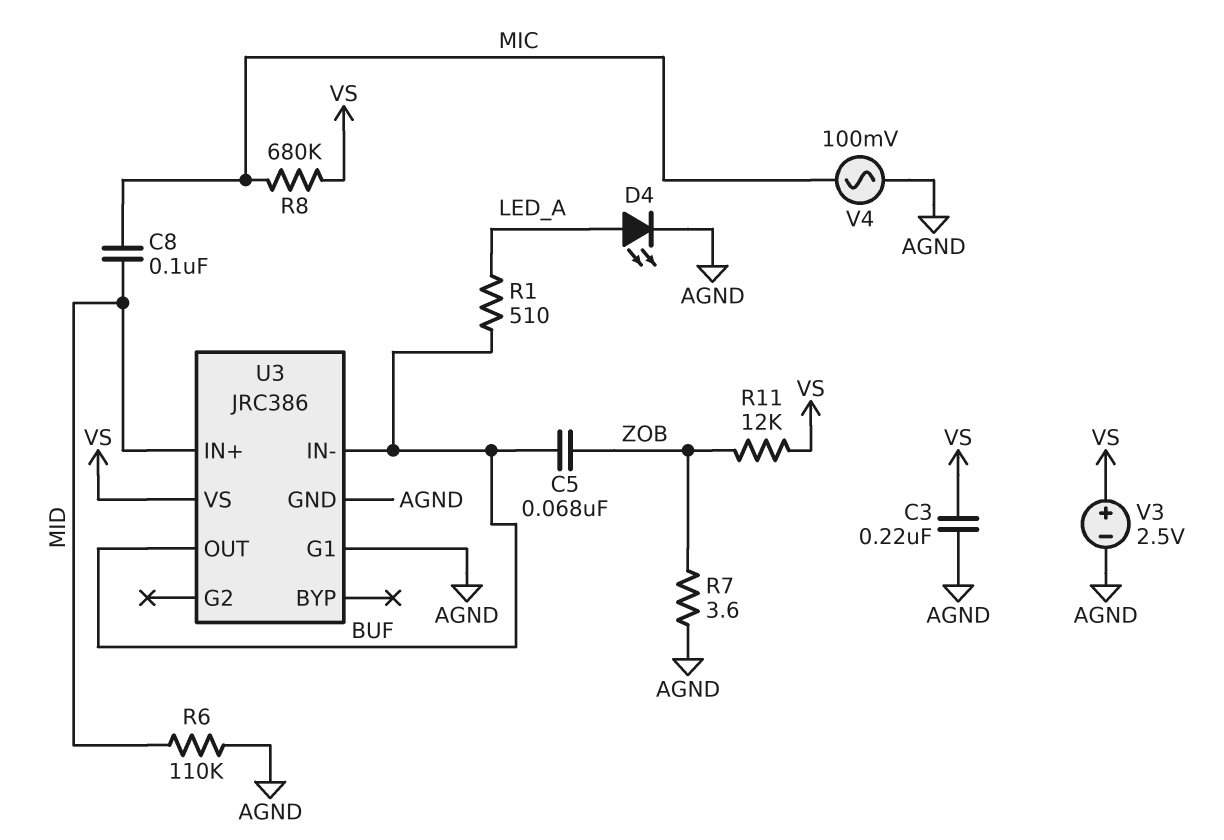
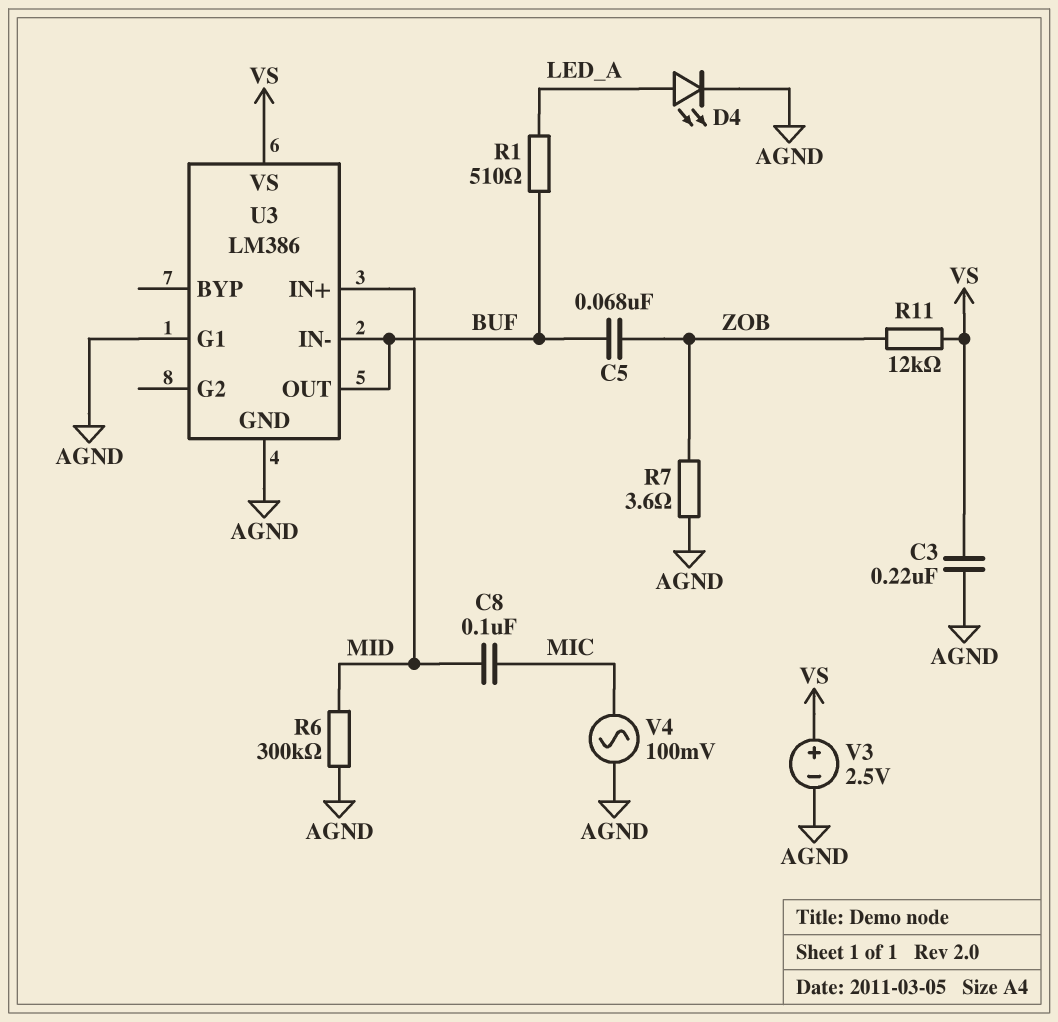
R6: 110k (AGND, MID) -> 300k (AGND, MID)
R8: 680k (MIC, VS) -> none
U3: JRC386 -> LM386

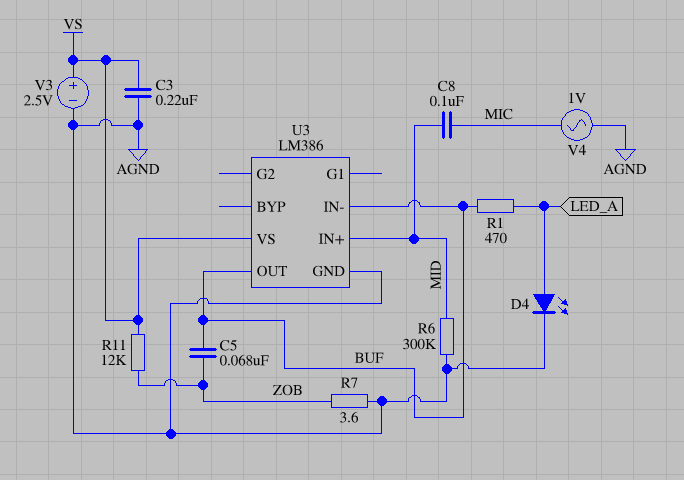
R1: 510 (BUF, LED_A) -> 470 (BUF, LED_A)
U3 pin G1: AGND -> none
V4: AC 100mV (AGND, MIC) -> AC 1V (AGND, MIC)

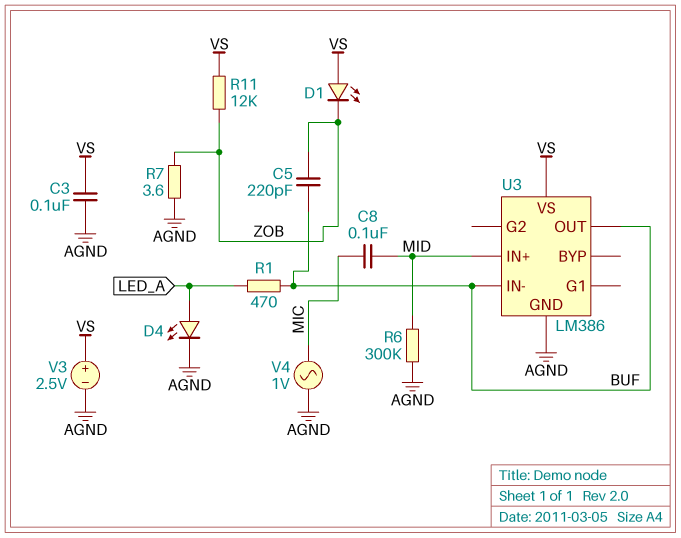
C3: 220nF (AGND, VS) -> 100nF (AGND, VS)
C5: 68nF (BUF, ZOB) -> 220pF (BUF, ZOB)
D1: none -> LED (A VS, K ZOB)

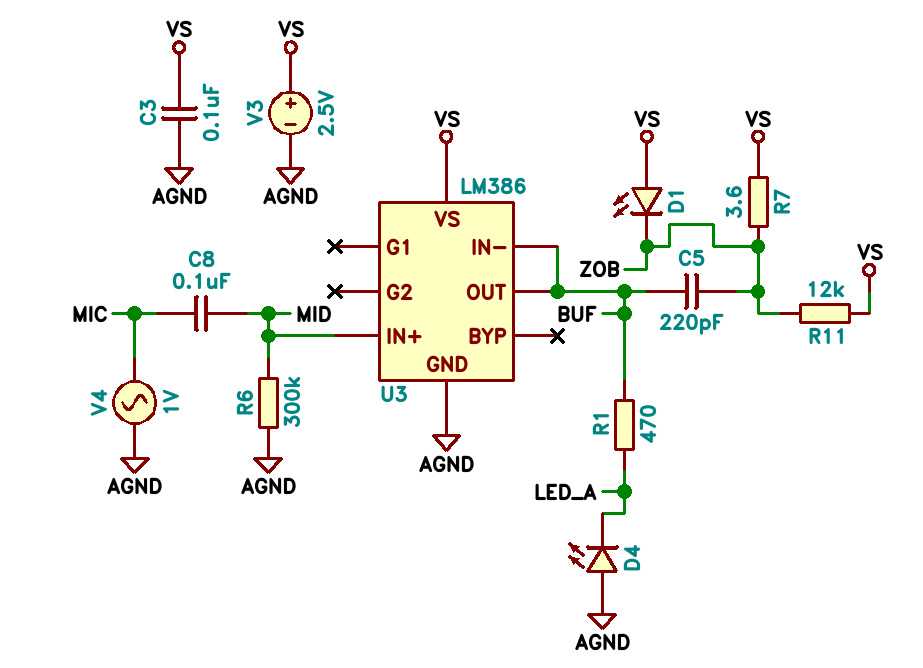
D4: LED (A LED_A, K AGND) -> LED (A AGND, K LED_A)
R7: 3.6 (AGND, ZOB) -> 3.6 (VS, ZOB)

